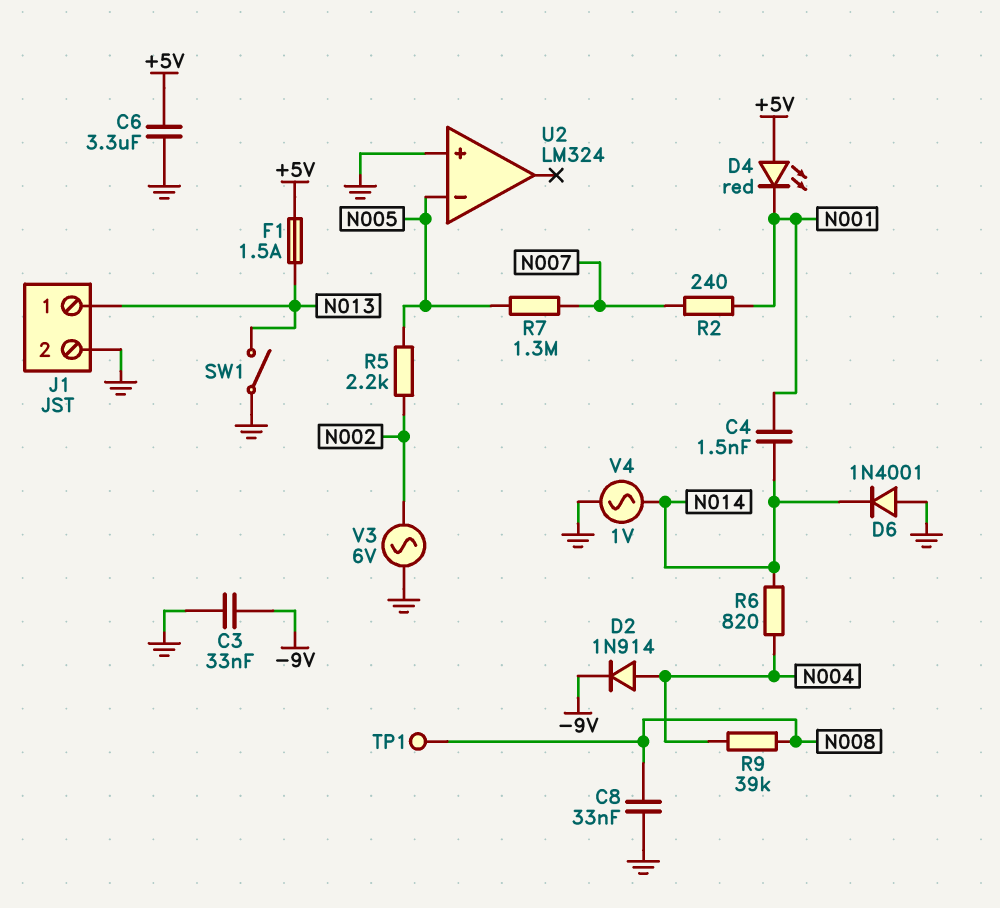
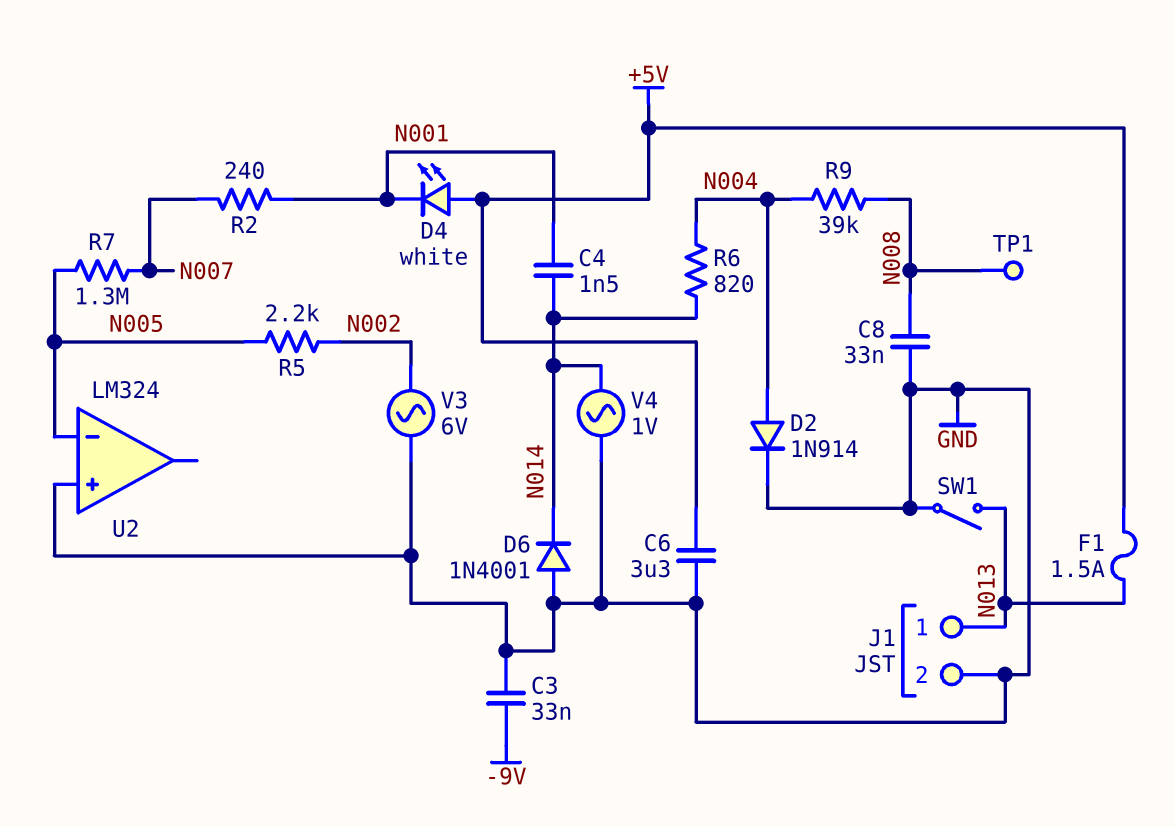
D2: diode 1N914 (A N004, K -9V) -> diode 1N914 (A N004, K GND)
D4: LED red (A +5V, K N001) -> LED white (A +5V, K N001)

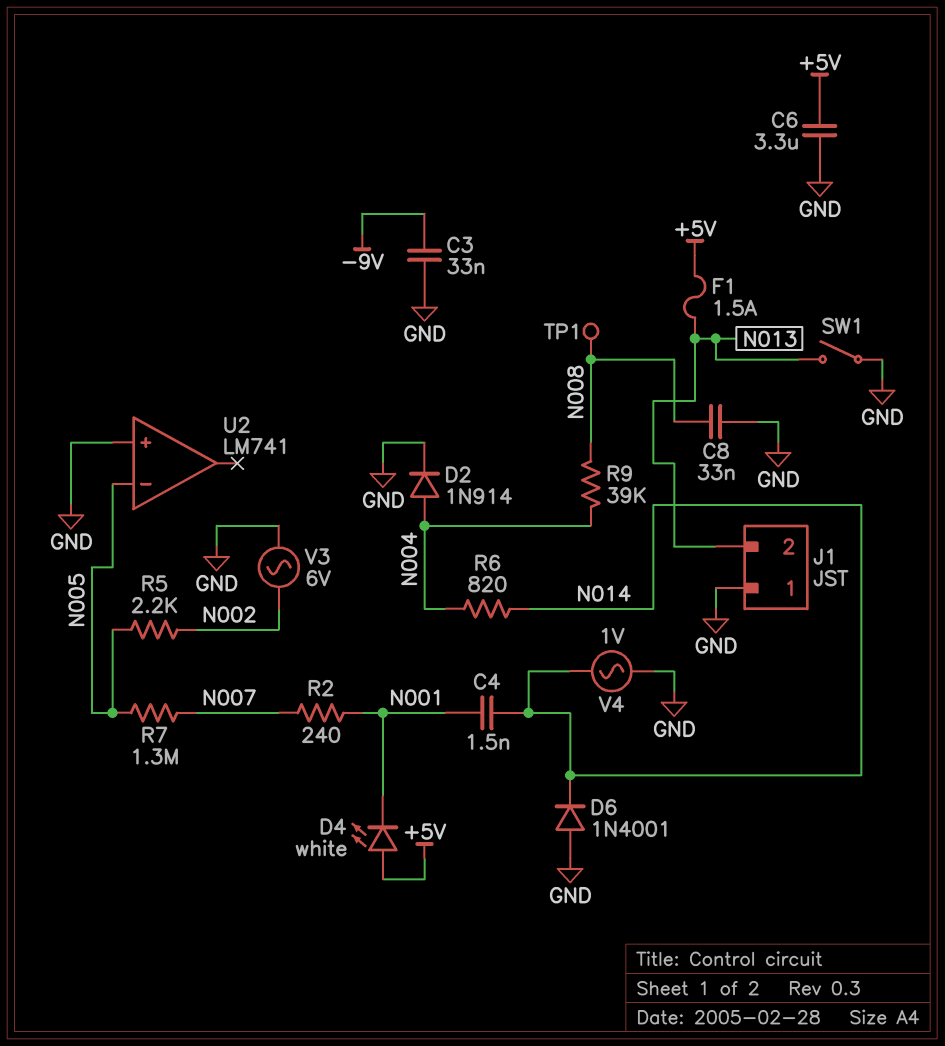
J1 pin 1: N013 -> GND
J1 pin 2: GND -> N013
U2: LM324 -> LM741

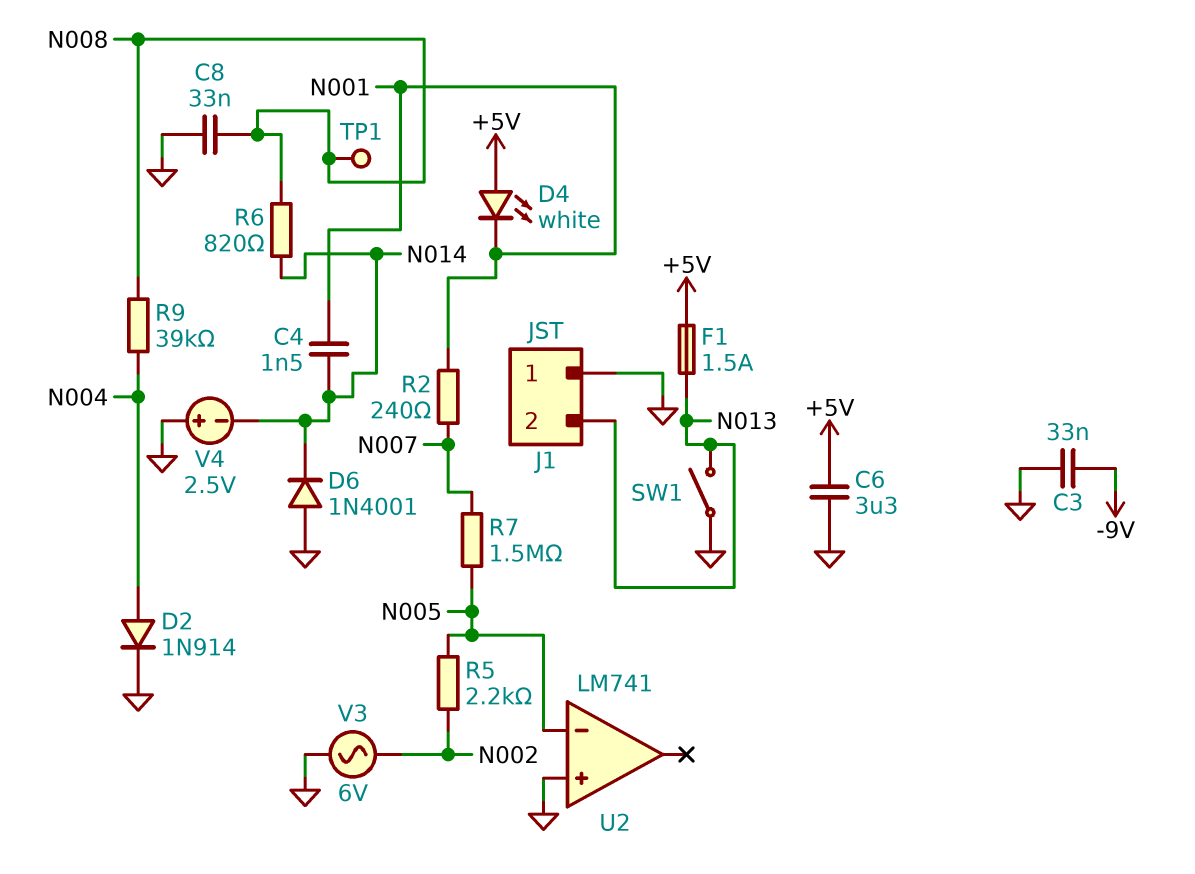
R6: 820 (N004, N014) -> 820 (N008, N014)
R7: 1.3M (N005, N007) -> 1.5M (N005, N007)
V4: AC 1V (GND, N014) -> 2.5V (plus GND, minus N014)

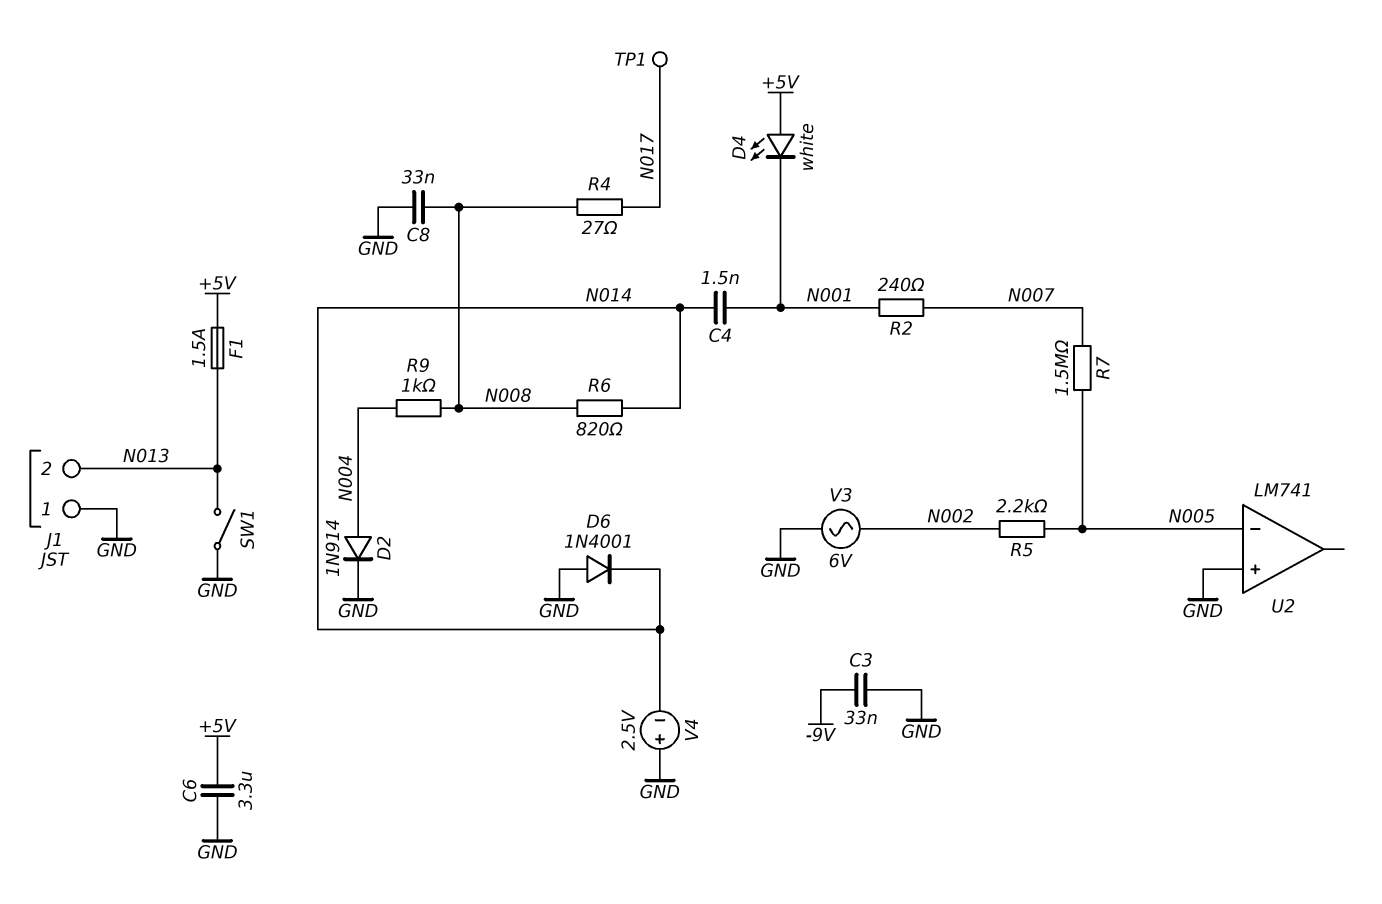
R4: none -> 27 (N008, N017)
R9: 39k (N004, N008) -> 1k (N004, N008)
TP1: test point (N008) -> test point (N017)

